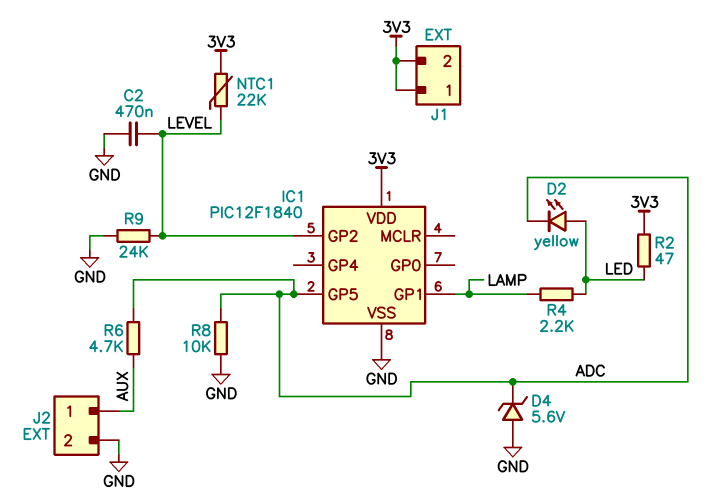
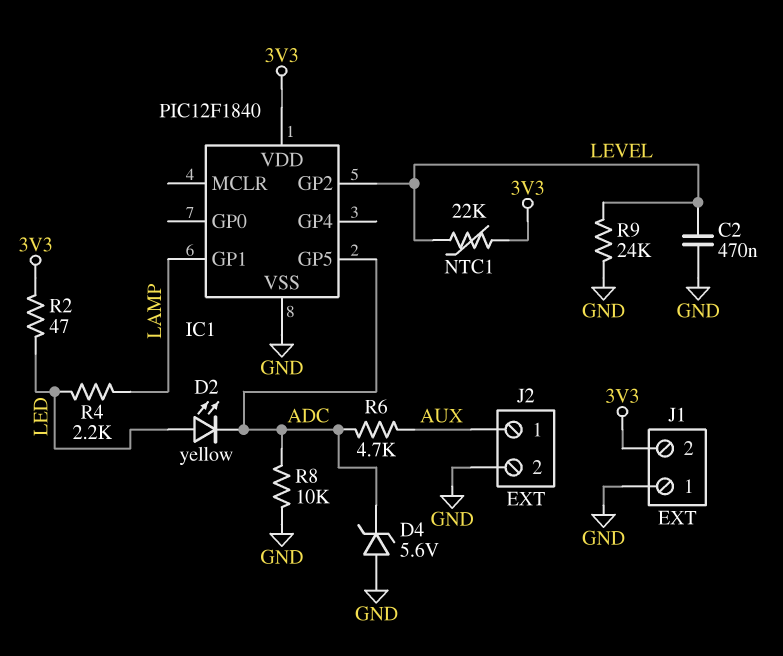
J1 pin 1: 3V3 -> GND

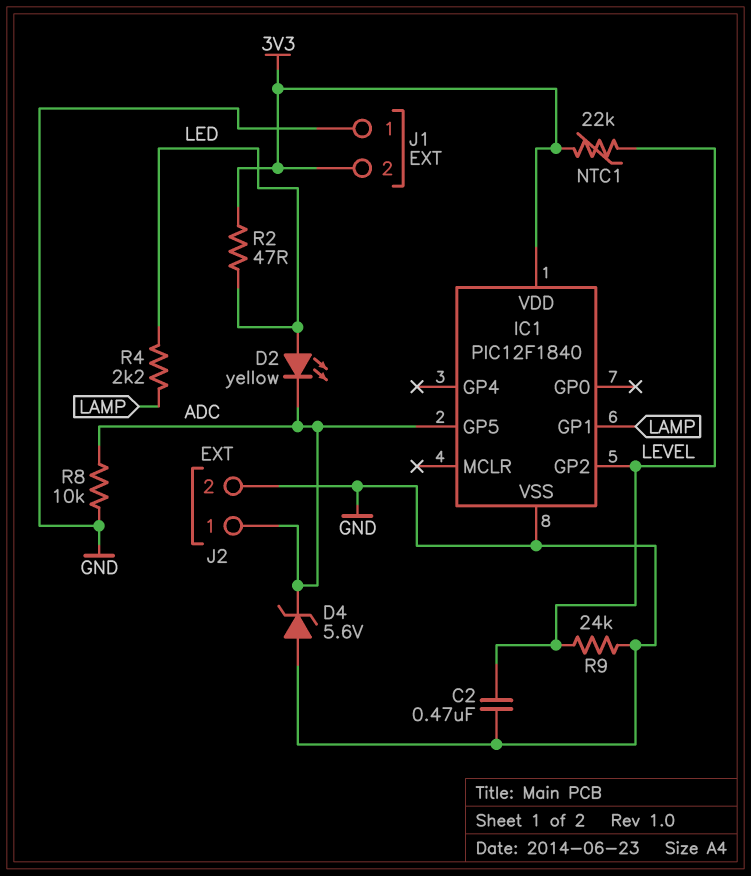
J2 pin 1: AUX -> ADC
R6: 4.7k (ADC, AUX) -> none

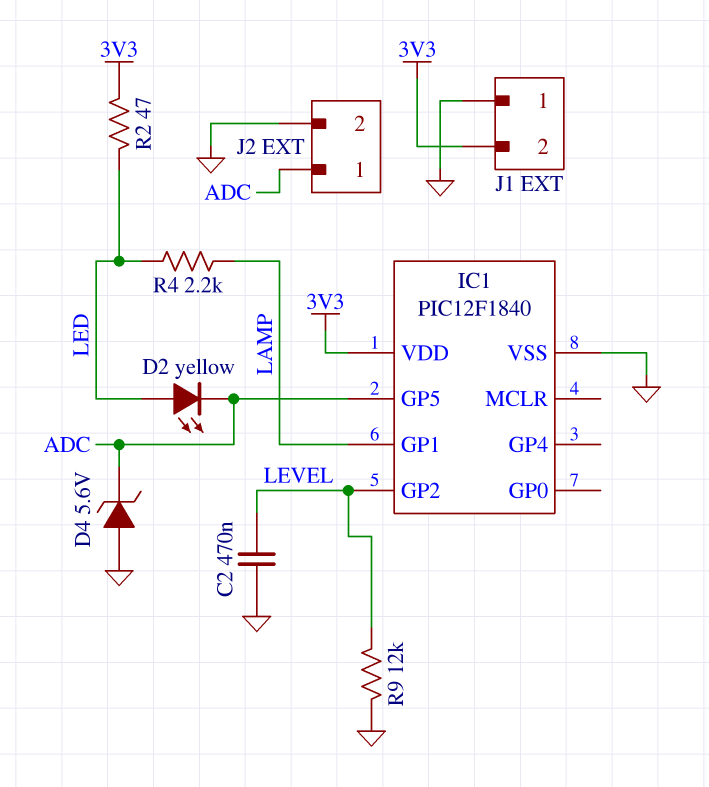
NTC1: 22k (3V3, LEVEL) -> none
R8: 10k (ADC, GND) -> none
R9: 24k (GND, LEVEL) -> 12k (GND, LEVEL)

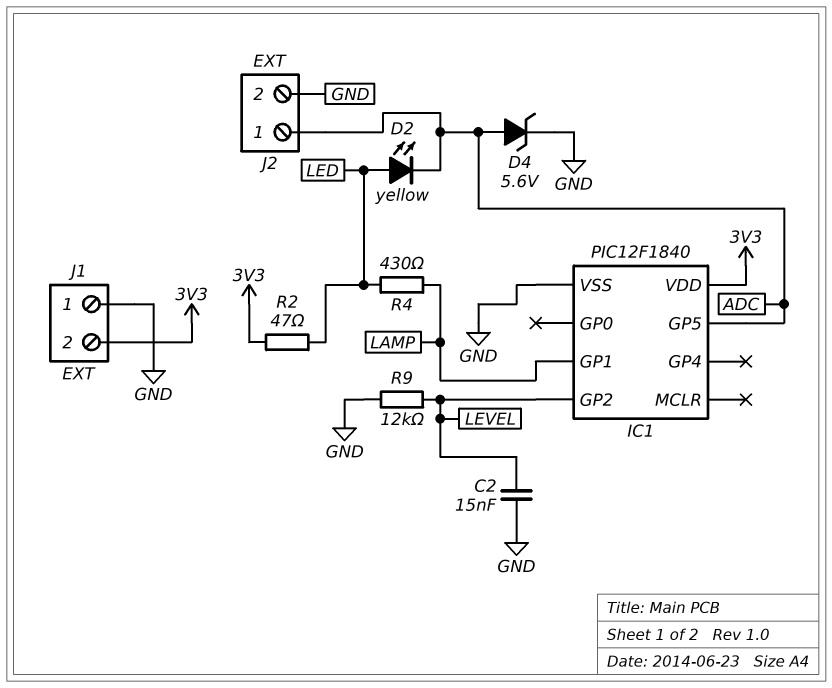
C2: 470nF (GND, LEVEL) -> 15nF (GND, LEVEL)
D4: zener 5.6V (A GND, K ADC) -> zener 5.6V (A ADC, K GND)
R4: 2.2k (LAMP, LED) -> 430 (LAMP, LED)

